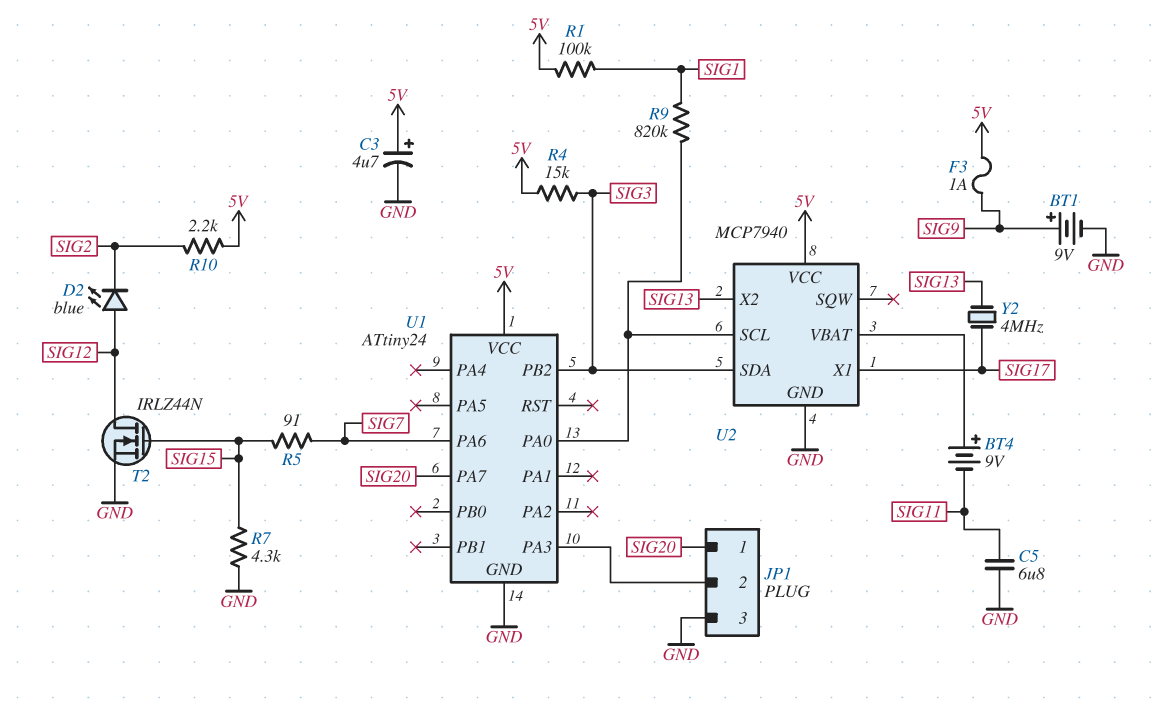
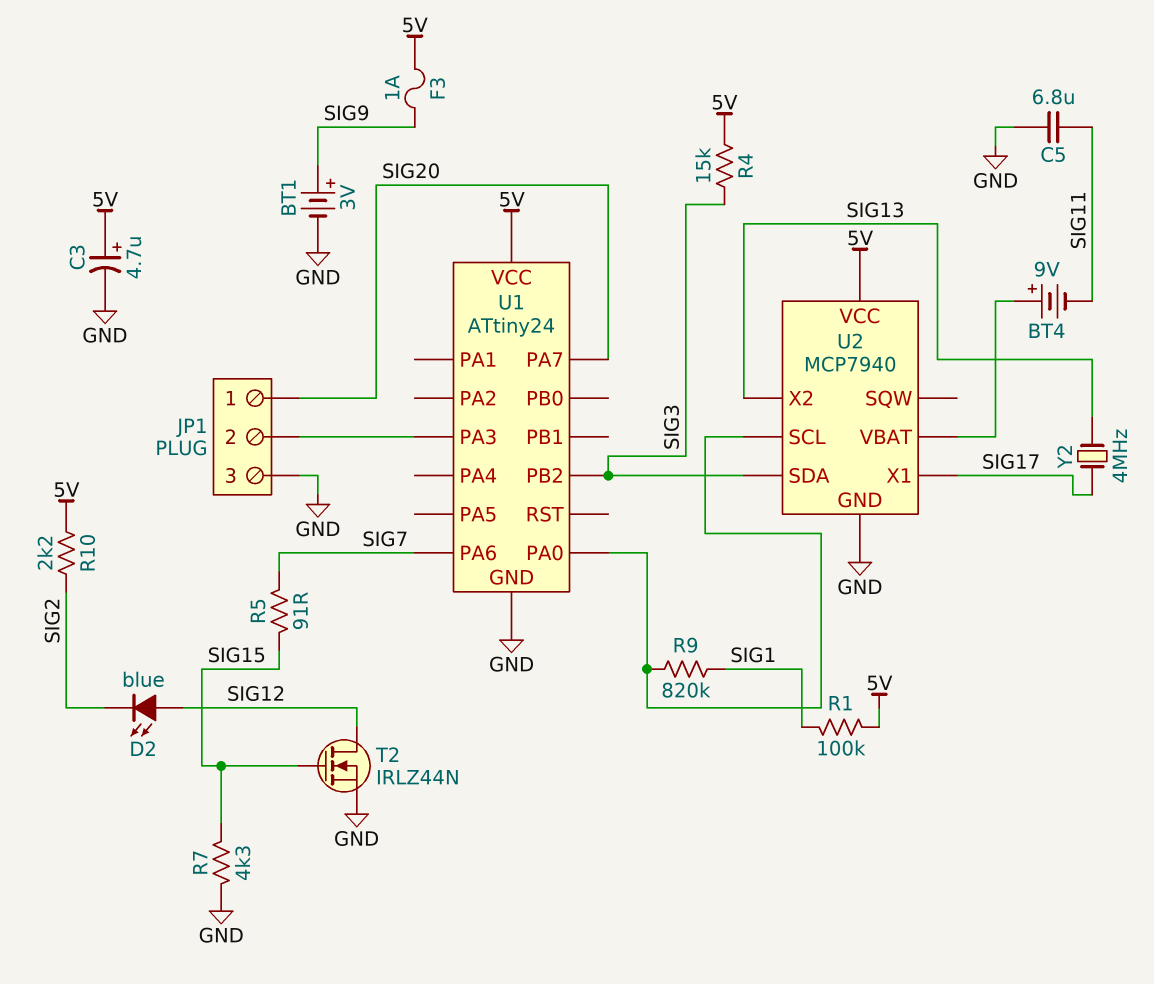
BT1: 9V (plus SIG9, minus GND) -> 3V (plus SIG9, minus GND)

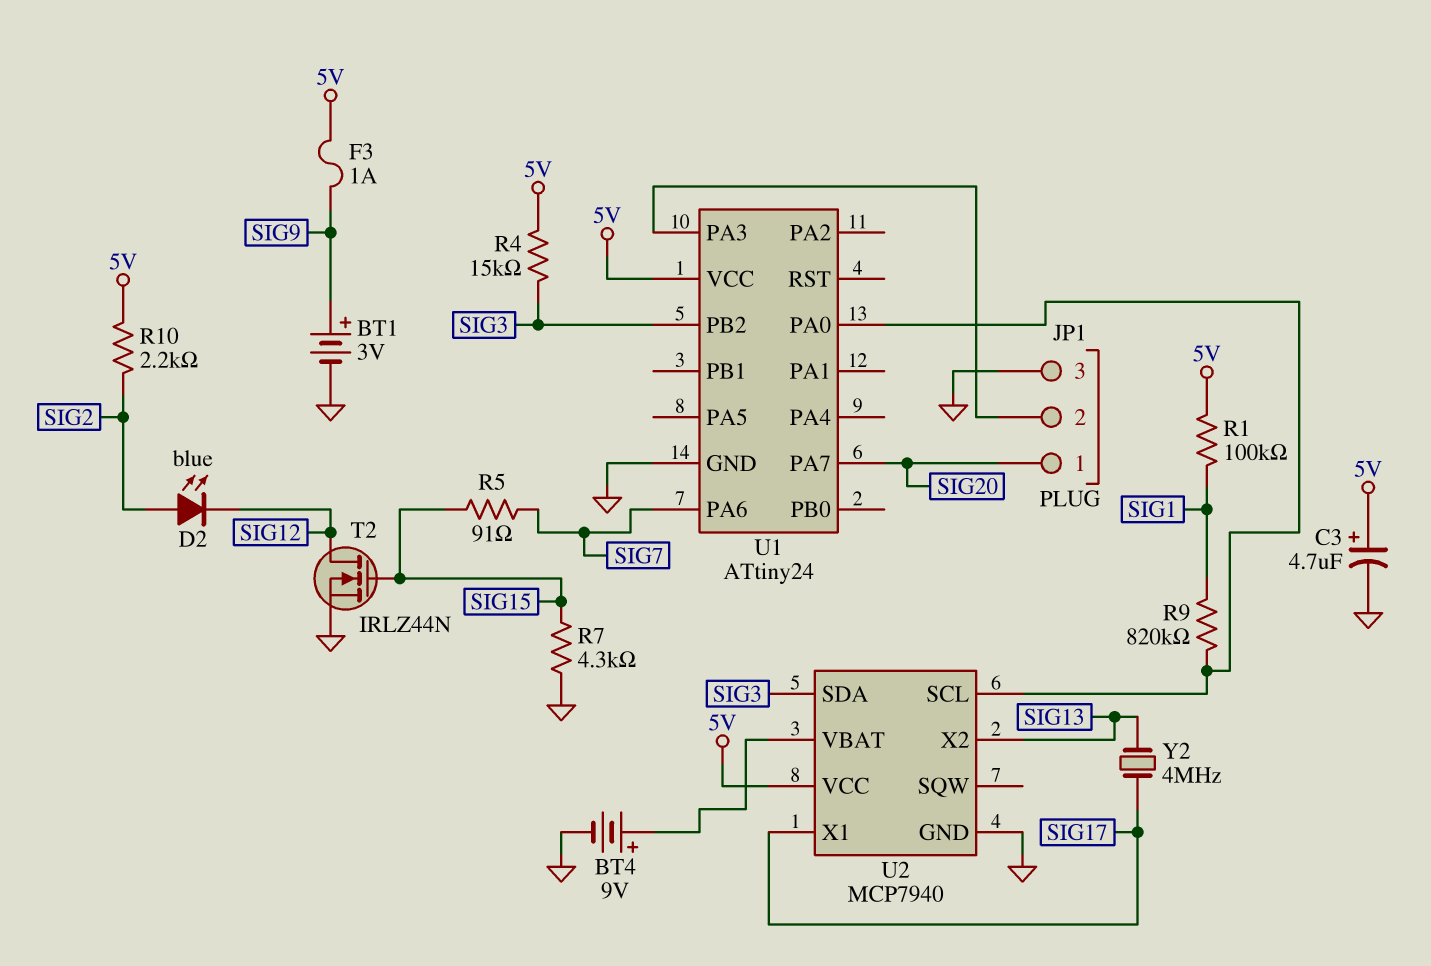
BT4: 9V (plus U2/VBAT, minus SIG11) -> 9V (plus U2/VBAT, minus GND)
C5: 6.8uF (GND, SIG11) -> none
D2: LED blue (A SIG12, K SIG2) -> LED blue (A SIG2, K SIG12)

